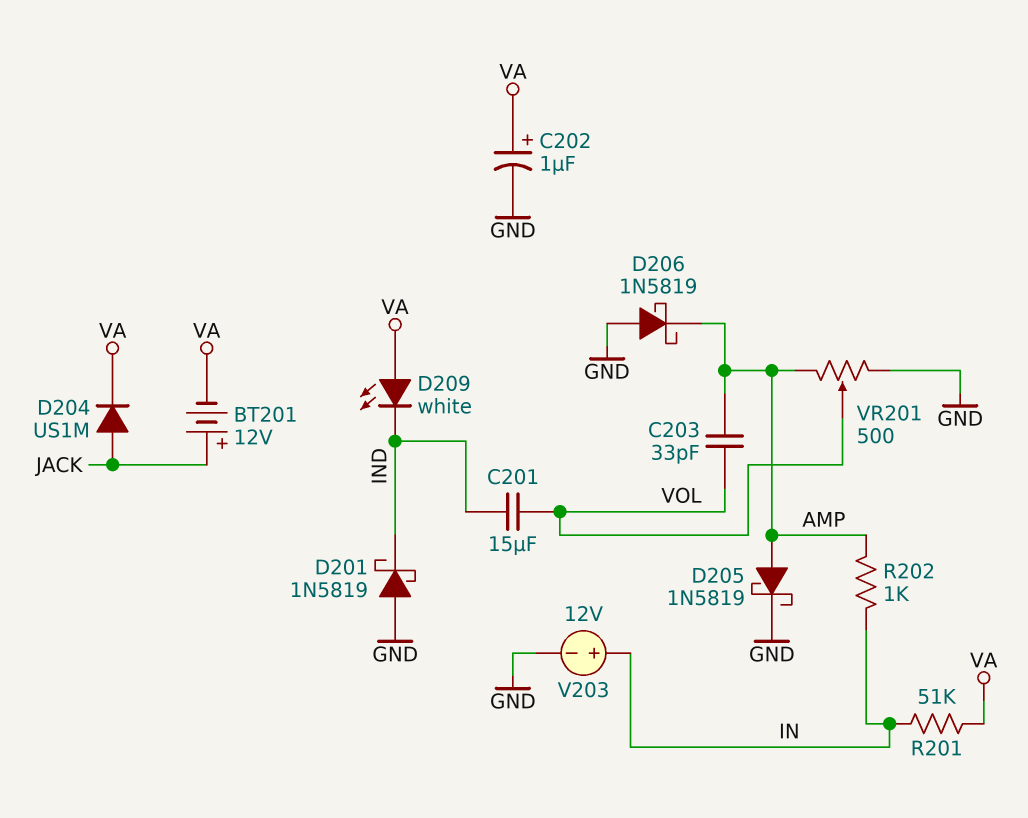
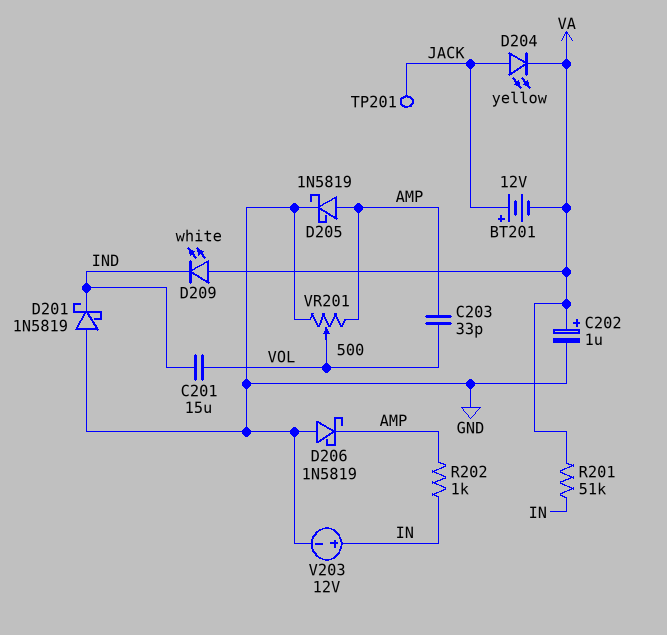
D204: diode US1M (A JACK, K VA) -> LED yellow (A JACK, K VA)
TP201: none -> test point (JACK)

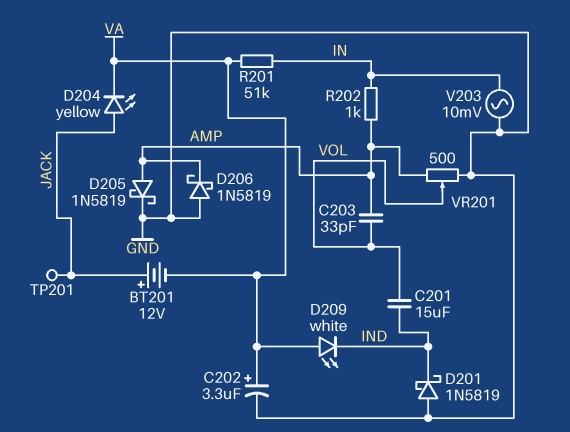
C202: 1uF (plus VA, minus GND) -> 3.3uF (plus VA, minus GND)
V203: 12V (plus IN, minus GND) -> AC 10mV (GND, IN)

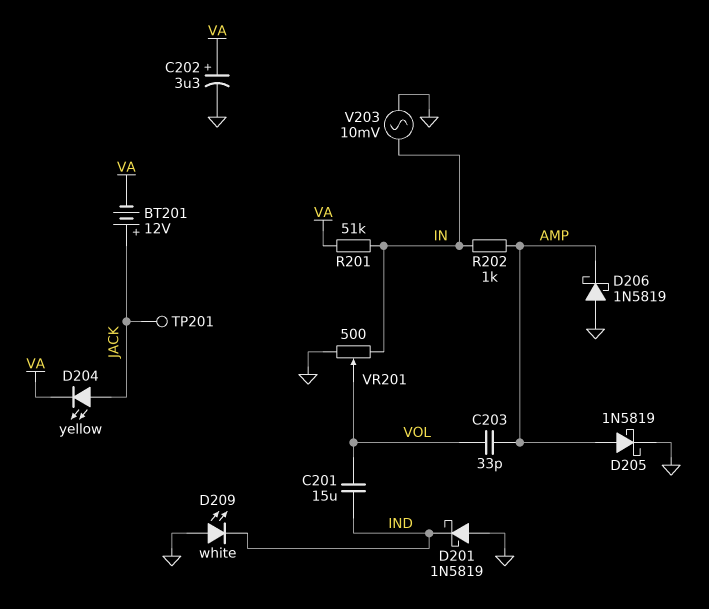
D209: LED white (A VA, K IND) -> LED white (A GND, K IND)
VR201: 500 (AMP, GND, wiper VOL) -> 500 (GND, IN, wiper VOL)

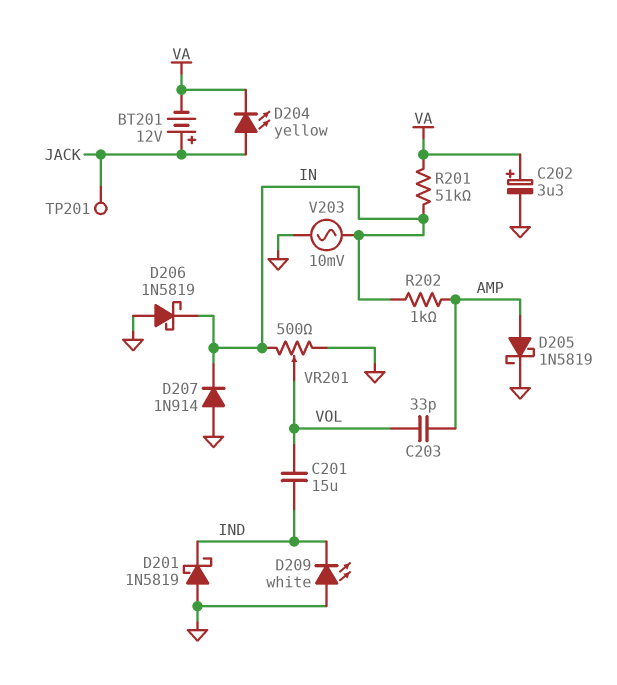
D206: schottky 1N5819 (A GND, K AMP) -> schottky 1N5819 (A GND, K IN)
D207: none -> diode 1N914 (A GND, K IN)

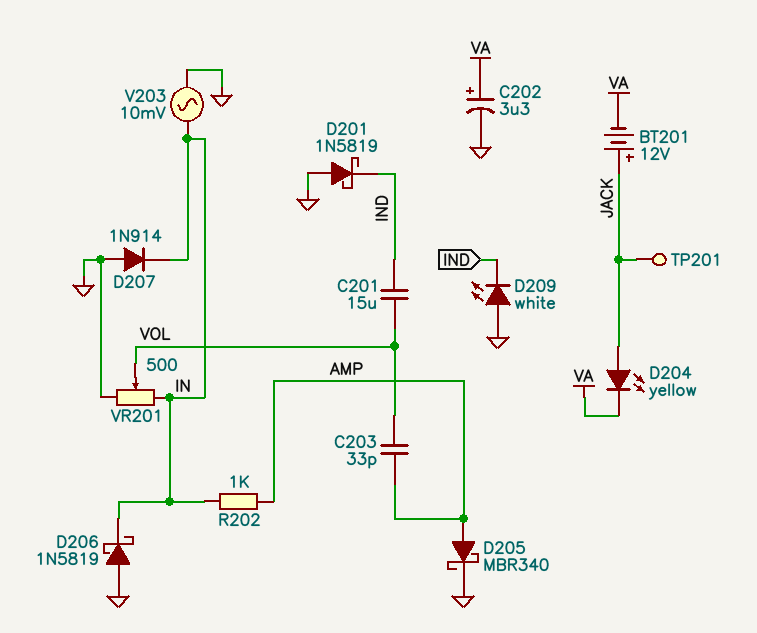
D205: schottky 1N5819 (A AMP, K GND) -> schottky MBR340 (A AMP, K GND)
R201: 51k (IN, VA) -> none

